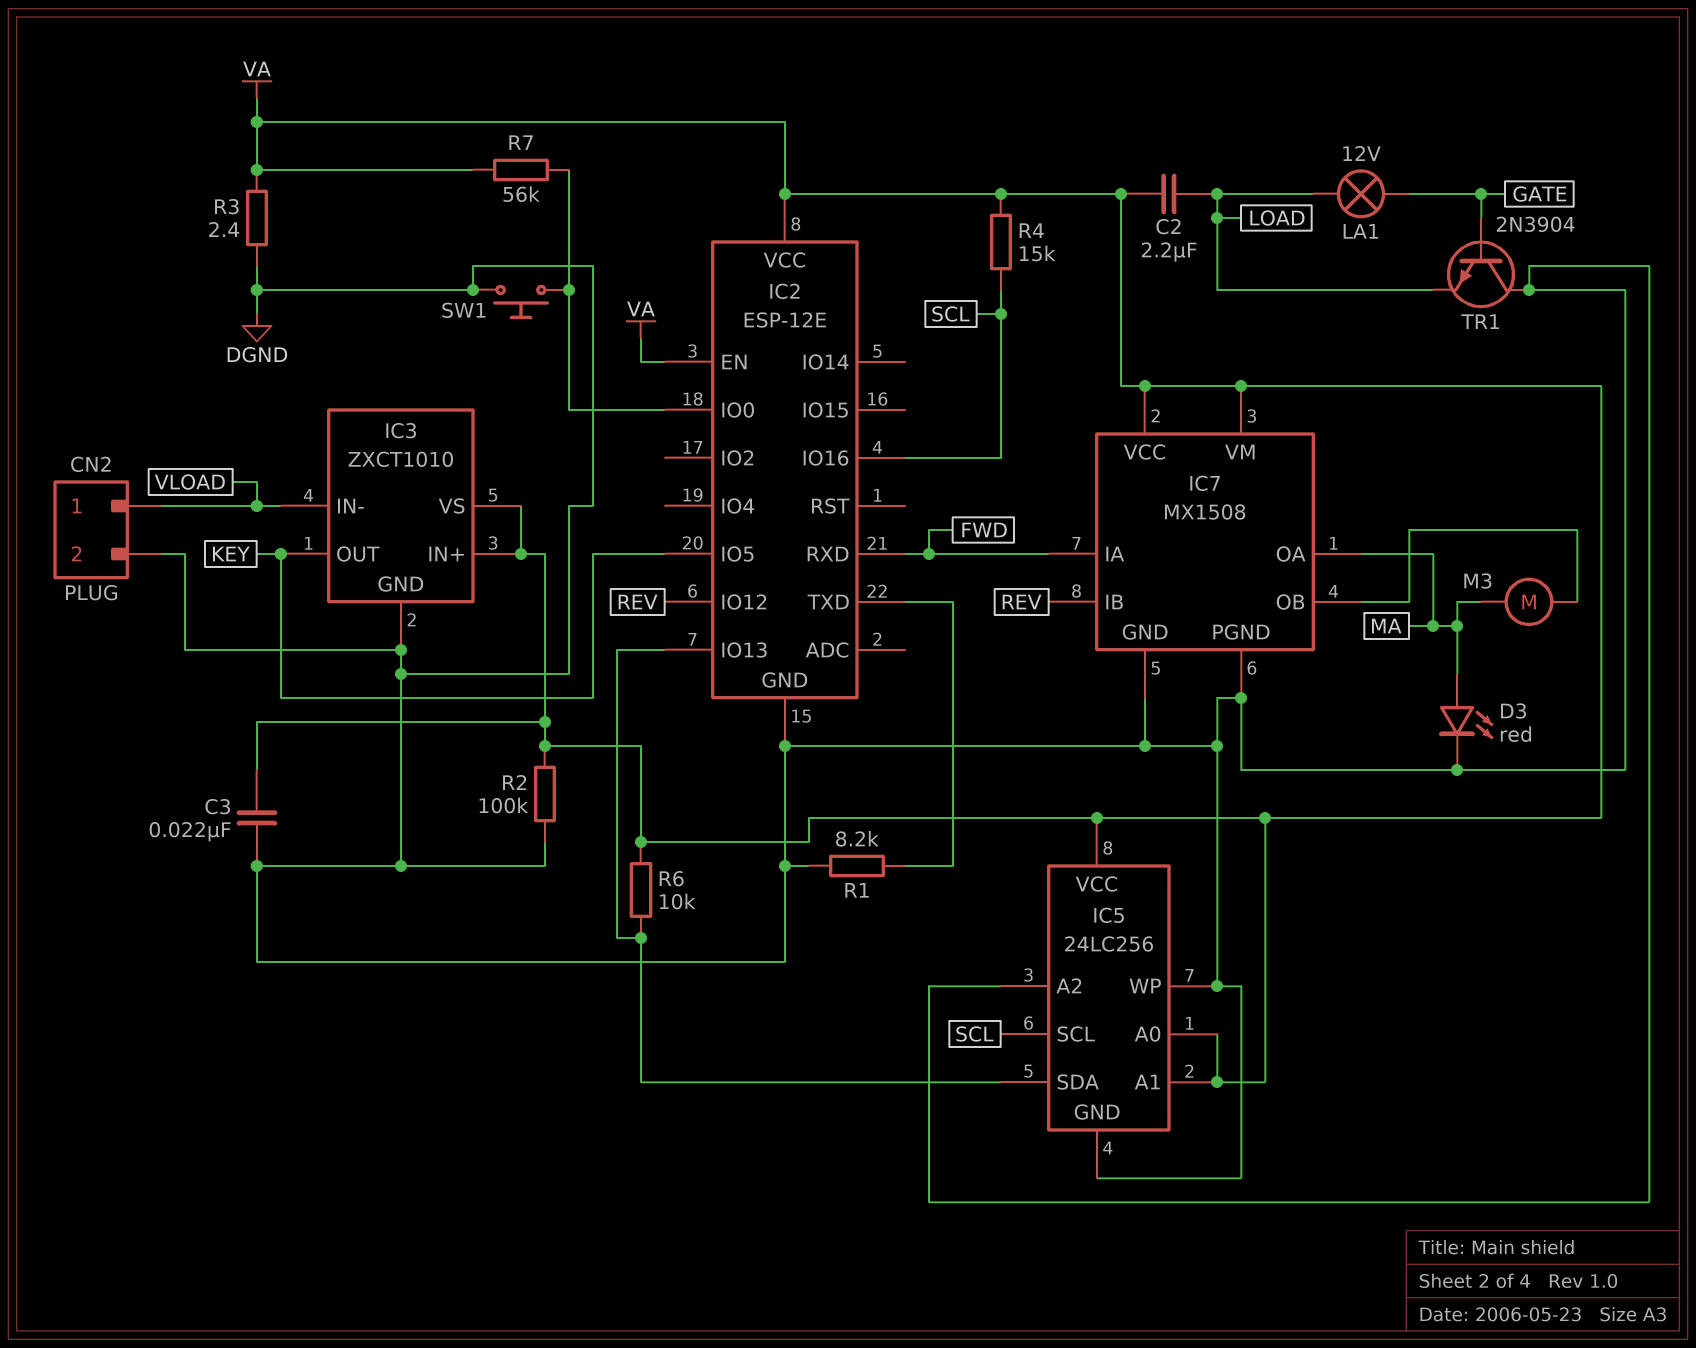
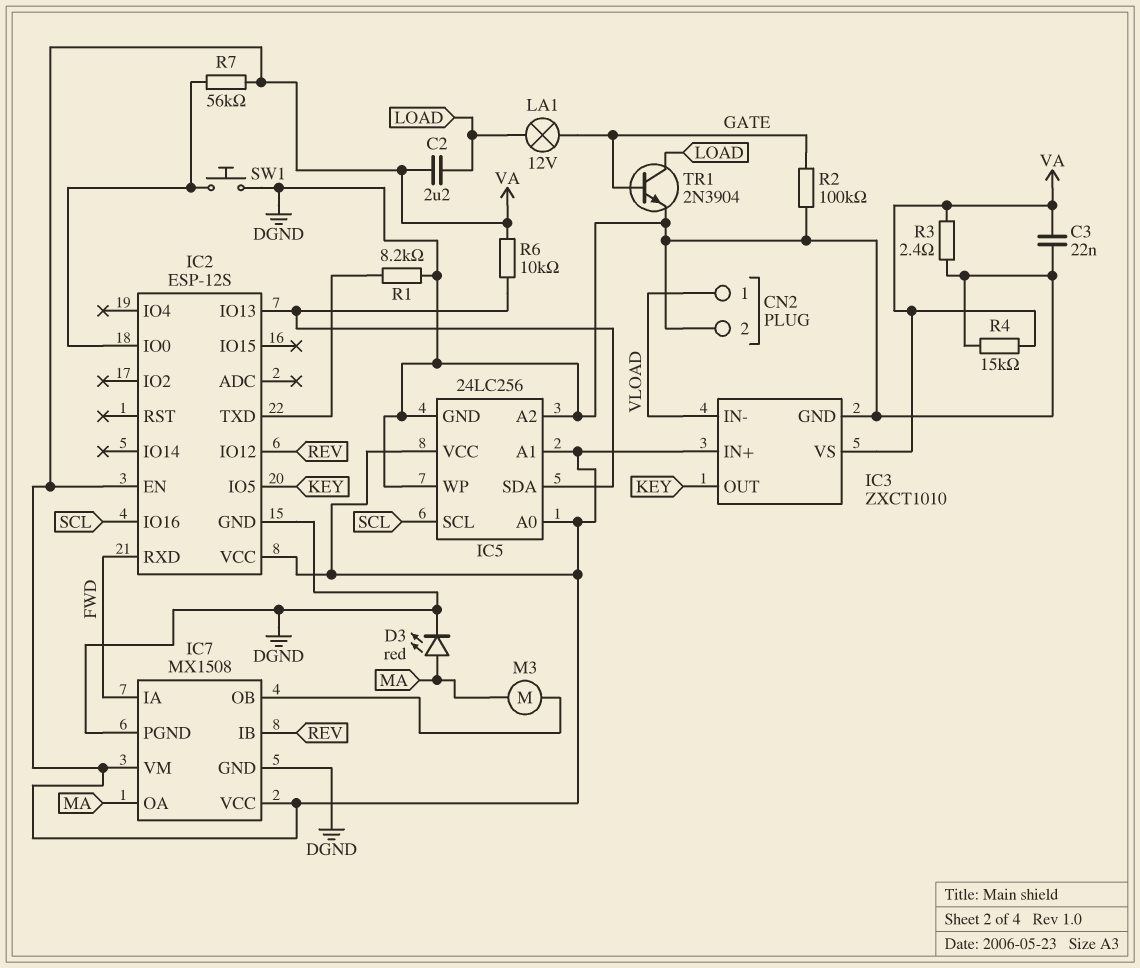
IC2: ESP-12E -> ESP-12S
R2: 100k (DGND, VA) -> 100k (DGND, GATE)
R4: 15k (SCL, VA) -> 15k (DGND, VA)
TR1: NPN 2N3904 (B GATE, C DGND, E LOAD) -> NPN 2N3904 (B GATE, C LOAD, E DGND)

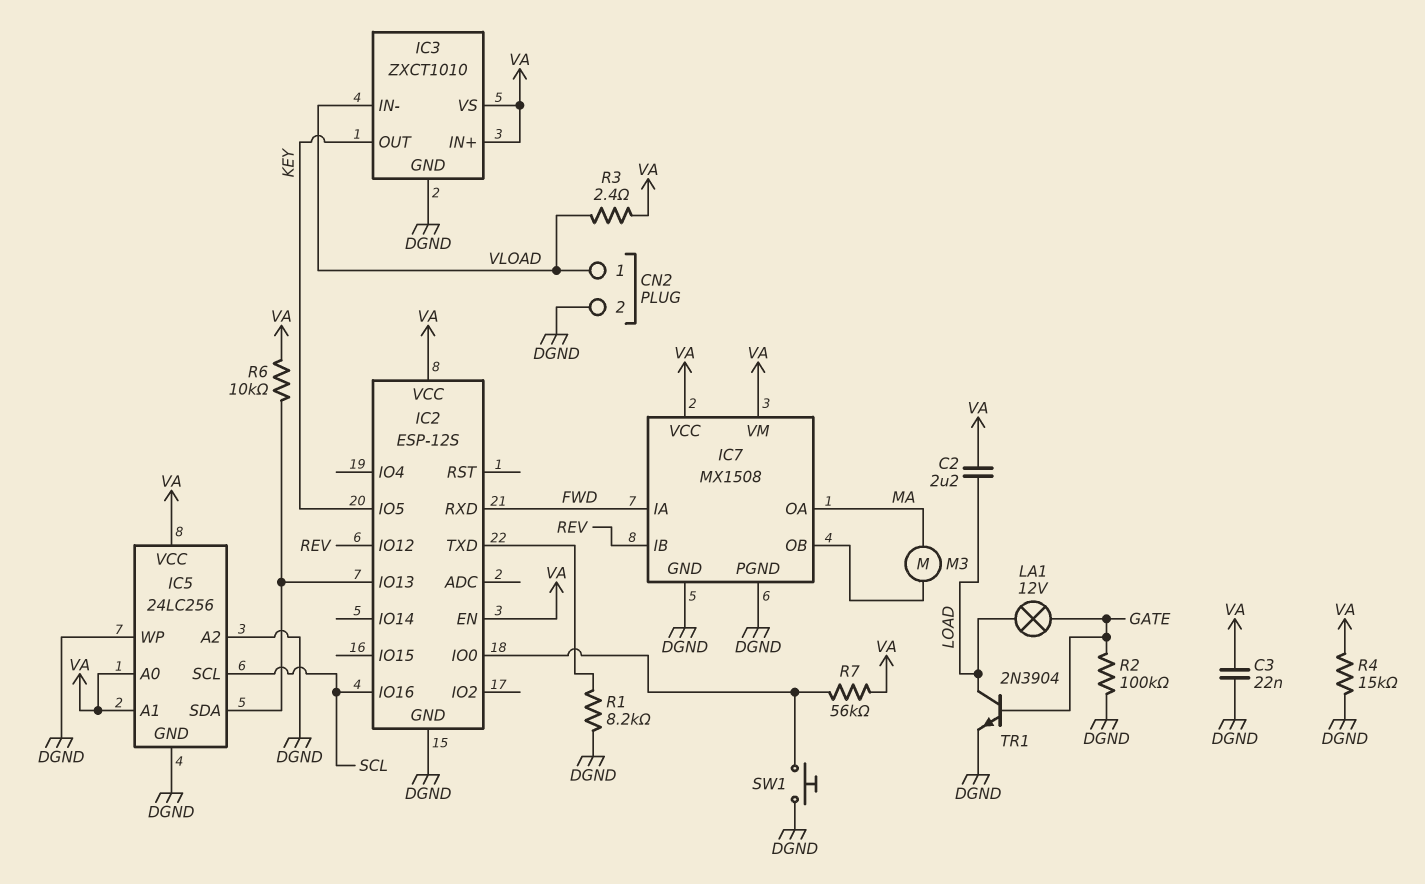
D3: LED red (A MA, K DGND) -> none
R3: 2.4 (DGND, VA) -> 2.4 (VA, VLOAD)

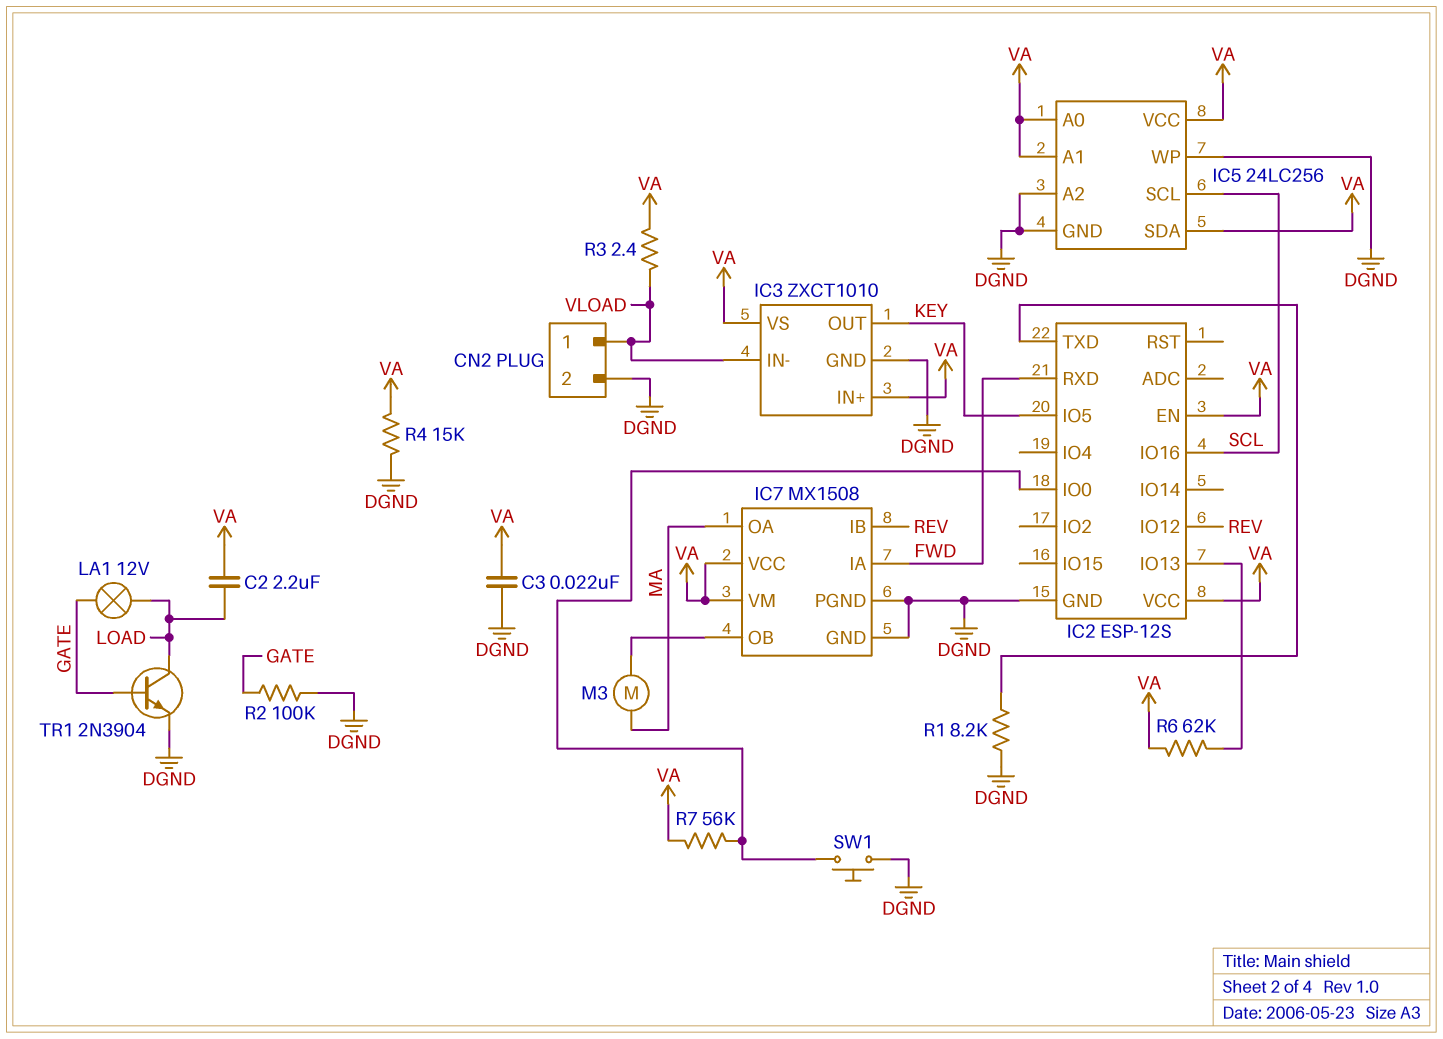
IC5 pin SDA: IC2/IO13 -> VA
R6: 10k (IC2/IO13, VA) -> 62k (IC2/IO13, VA)

